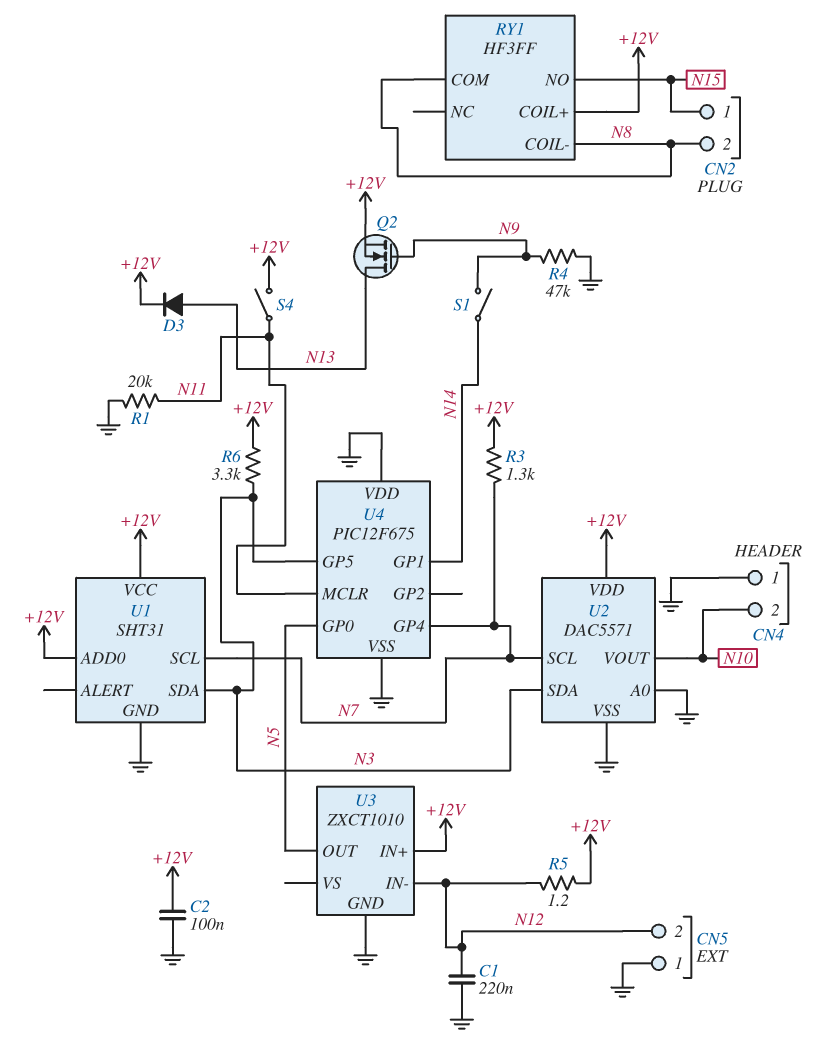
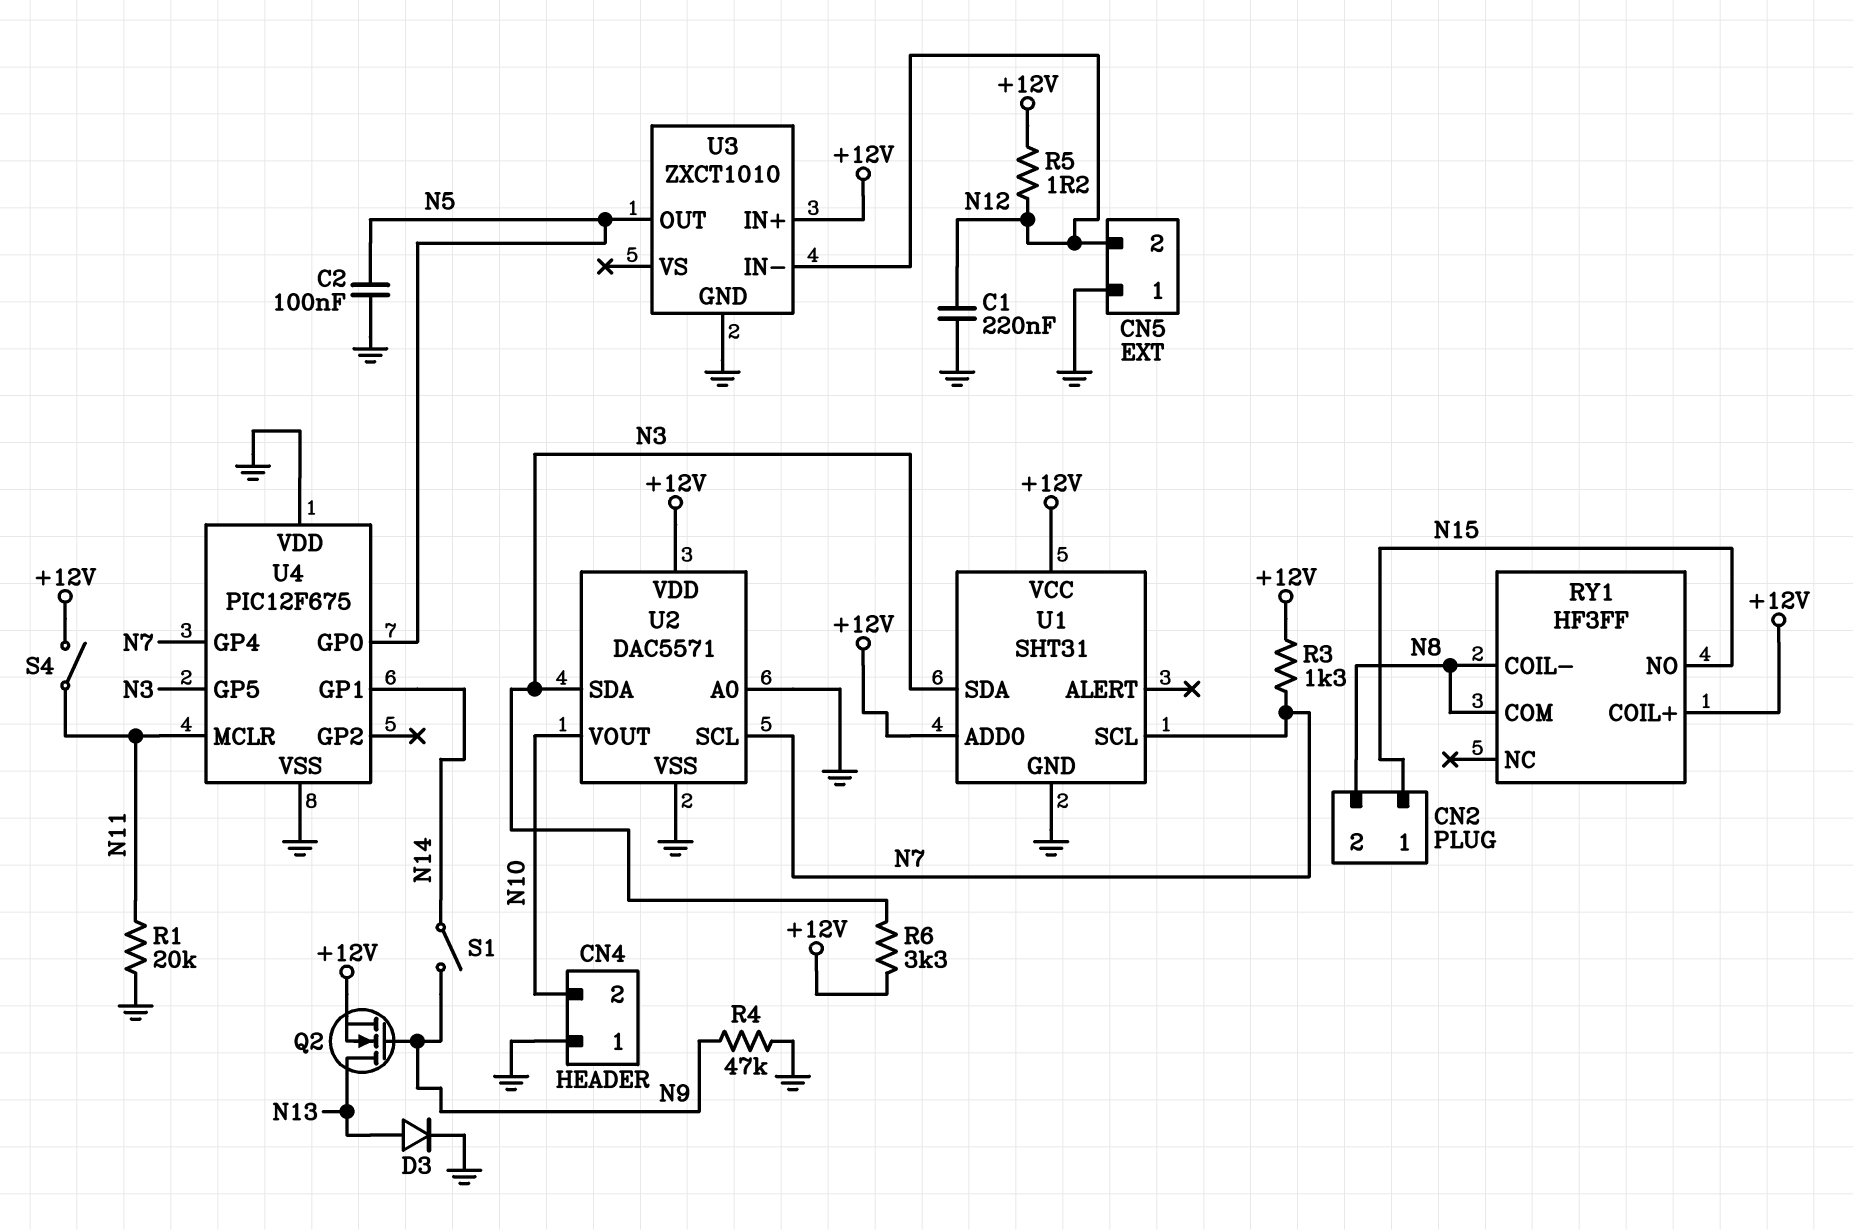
C2: 100nF (+12V, GND) -> 100nF (GND, N5)
D3: diode (A N13, K +12V) -> diode (A N13, K GND)

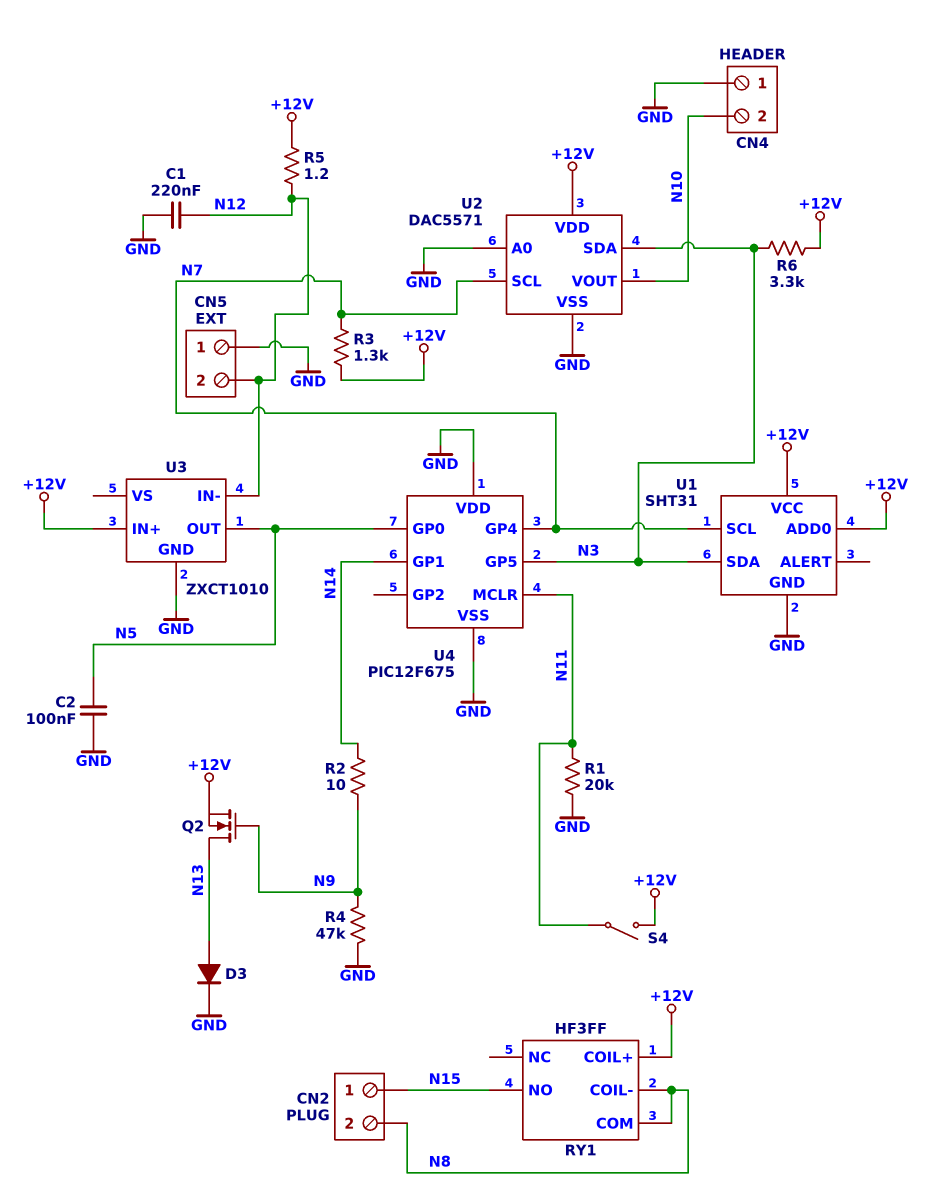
R2: none -> 10 (N9, N14)
S1: switch (N9, N14) -> none

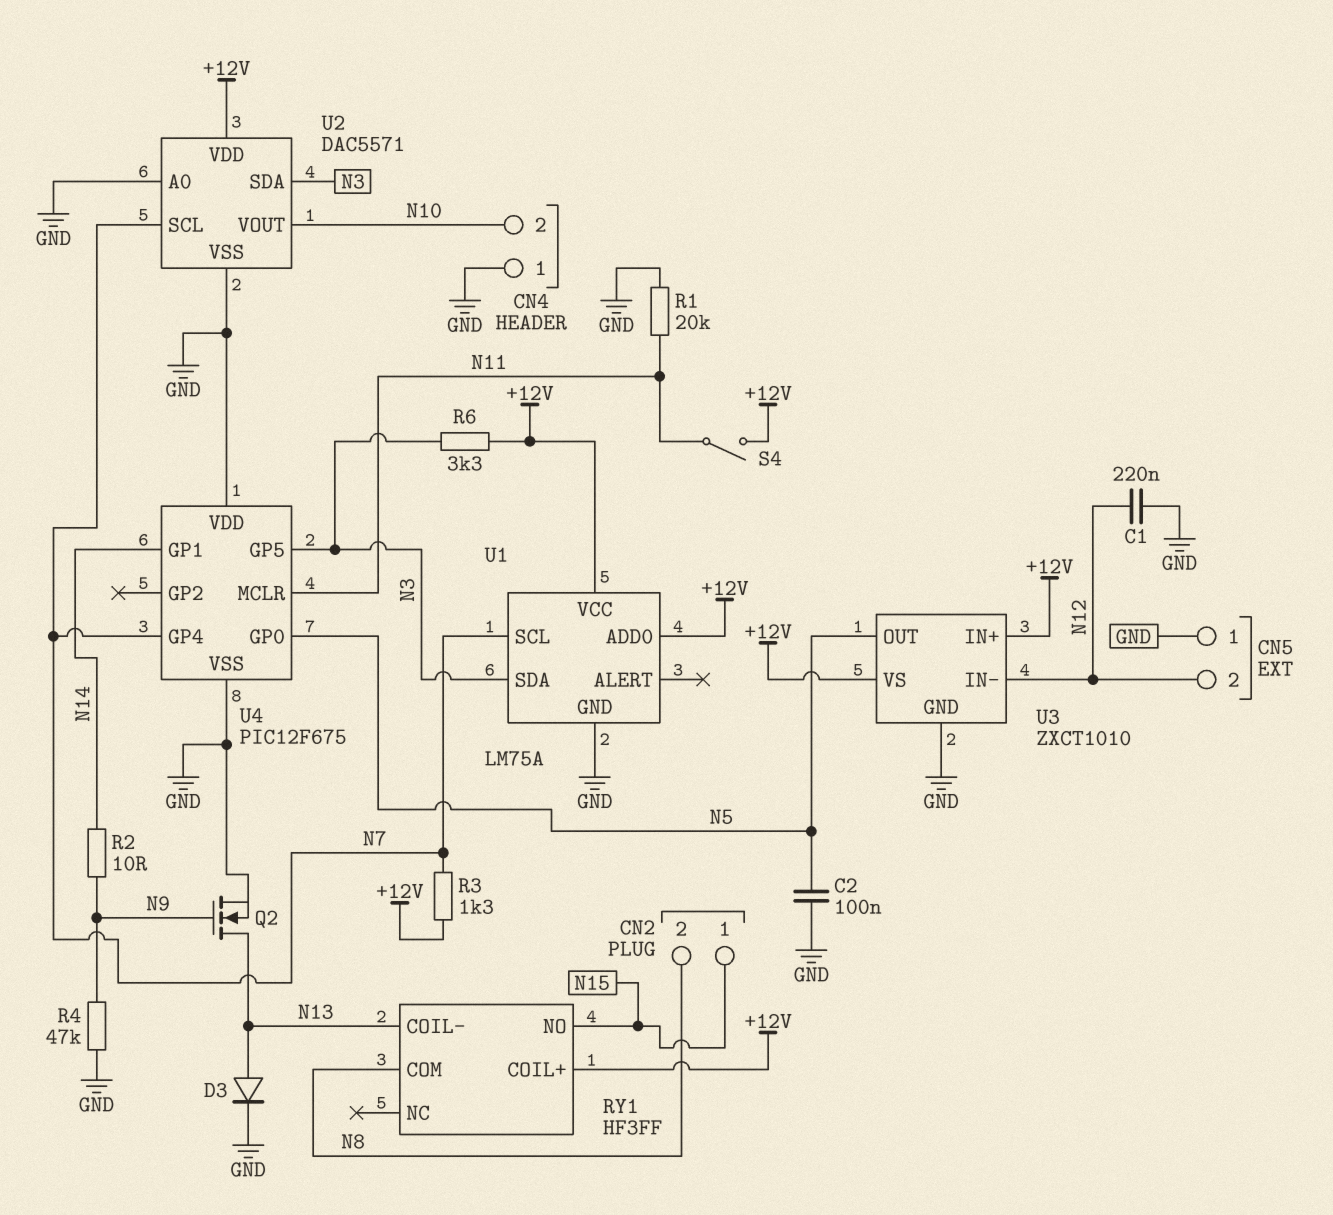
Q2: NMOS (G N9, D N13, S +12V) -> NMOS (G N9, D N13, S GND)
R5: 1.2 (+12V, N12) -> none
RY1 pin COIL-: N8 -> N13
U1: SHT31 -> LM75A
U3 pin VS: none -> +12V

